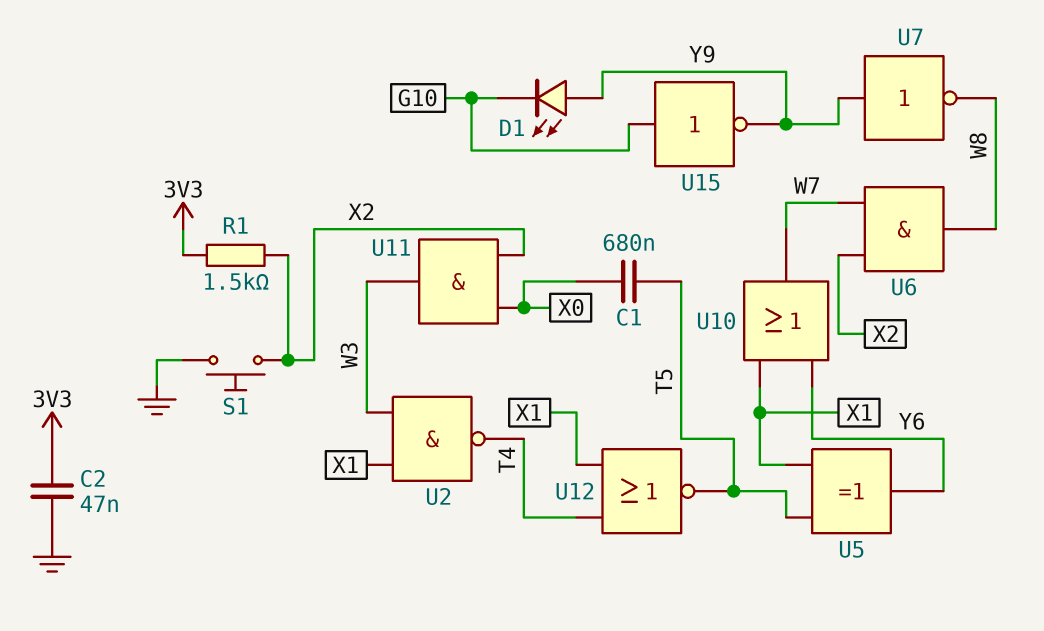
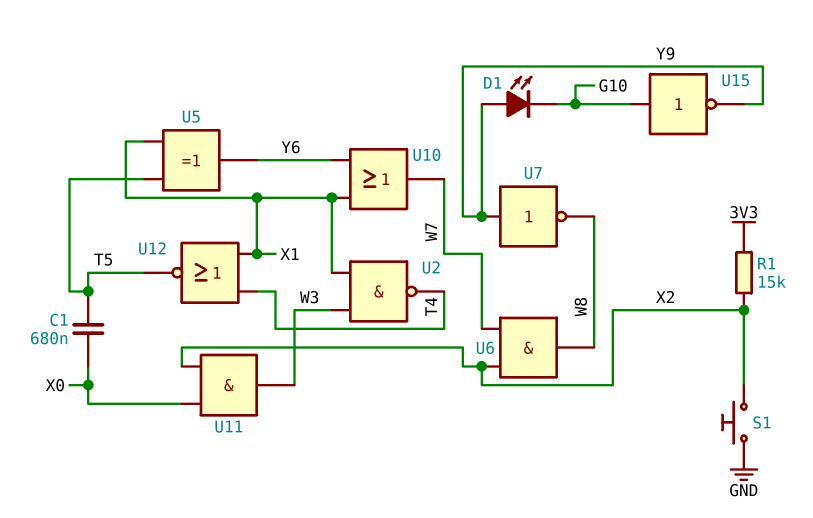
C2: 47nF (3V3, GND) -> none
R1: 1.5k (3V3, X2) -> 15k (3V3, X2)

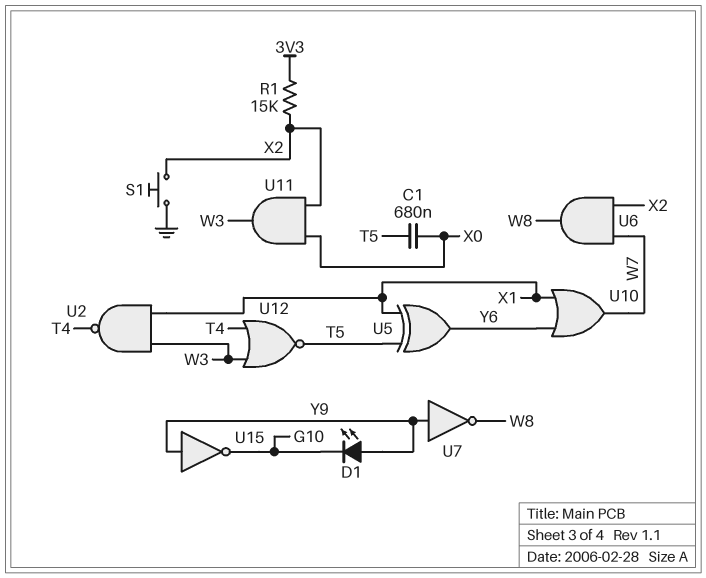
U12: NOR (in T4, in X1, out T5) -> NOR (in T4, in W3, out T5)
U15: NOT (in G10, out Y9) -> NOT (in Y9, out G10)

